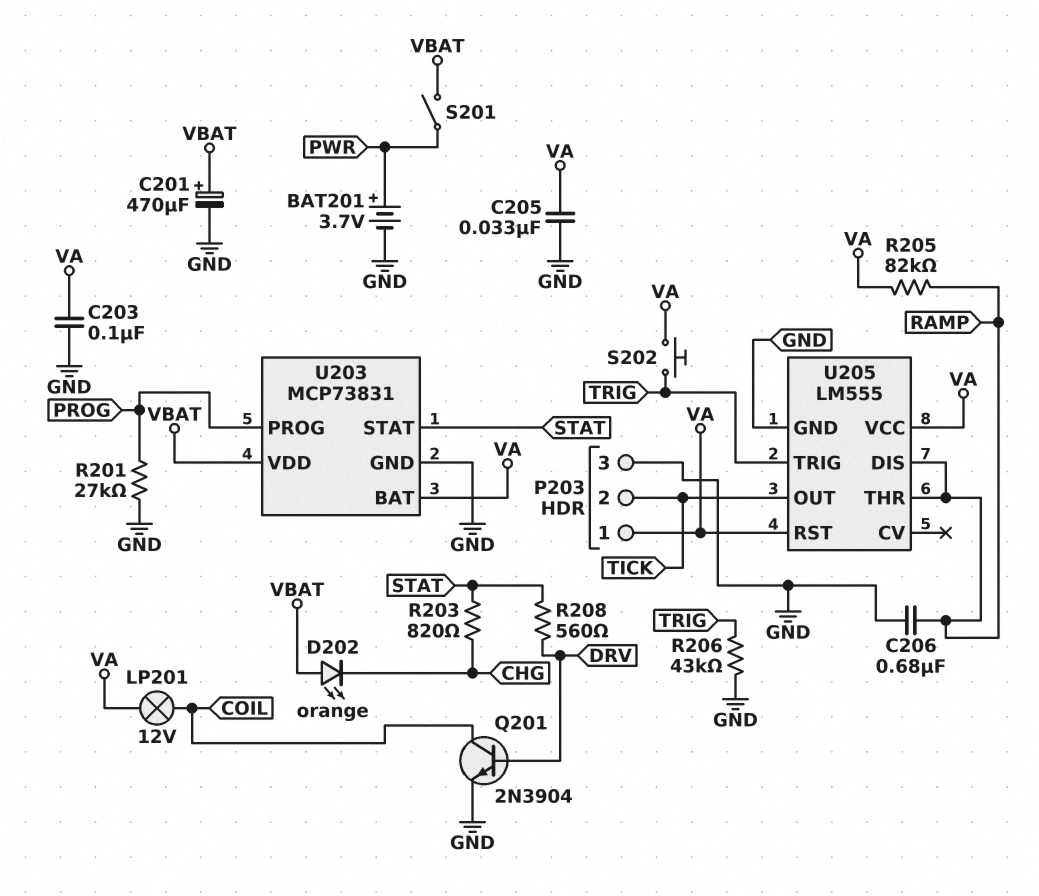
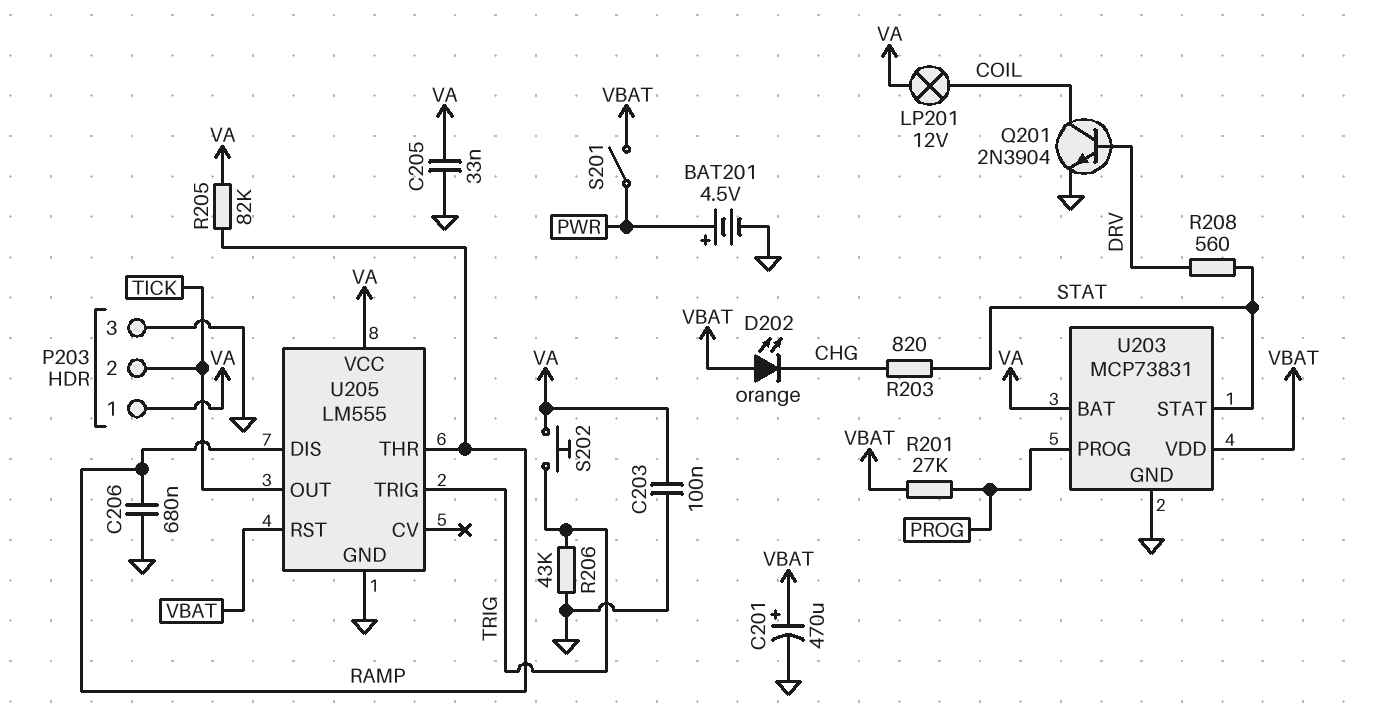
BAT201: 3.7V (plus PWR, minus GND) -> 4.5V (plus PWR, minus GND)
R201: 27k (GND, PROG) -> 27k (PROG, VBAT)
U205 pin RST: VA -> VBAT

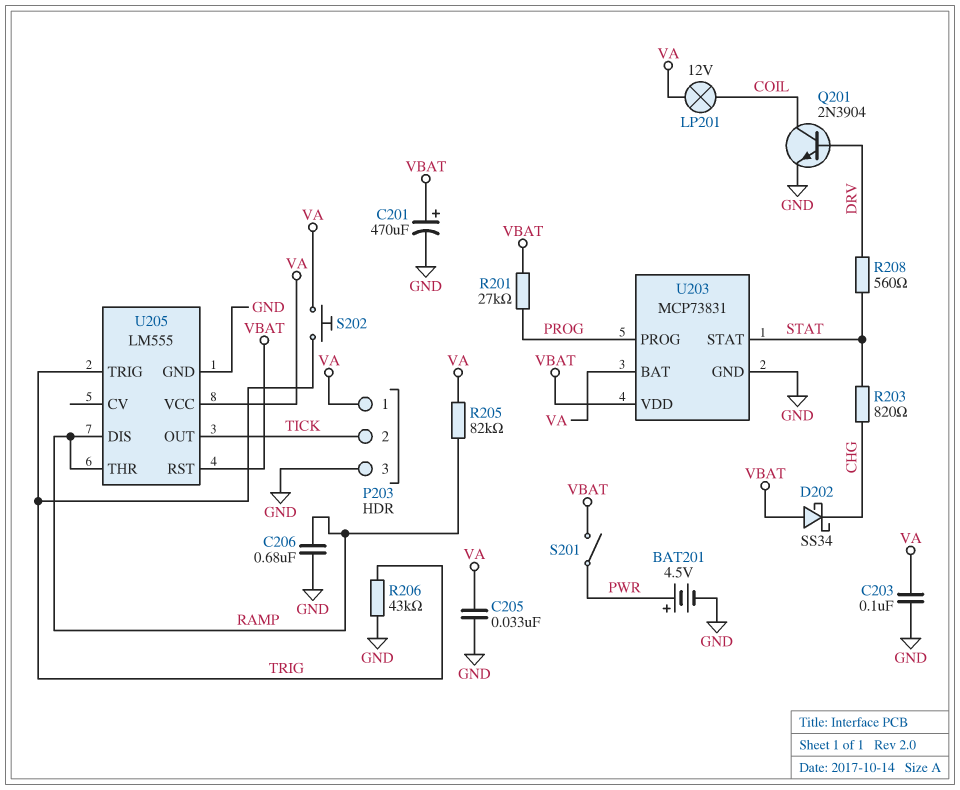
D202: LED orange (A VBAT, K CHG) -> schottky SS34 (A VBAT, K CHG)

